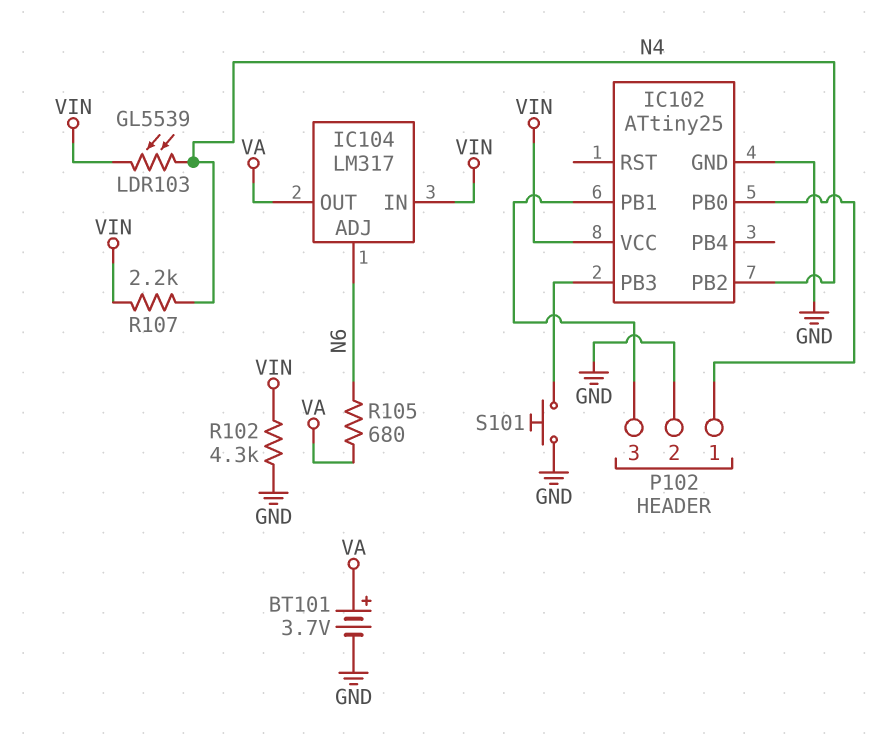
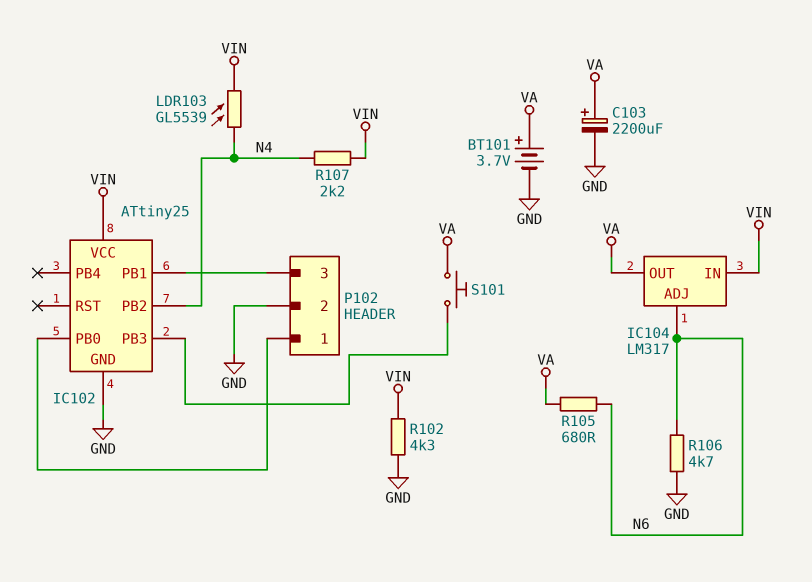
C103: none -> 2200uF (plus VA, minus GND)
R106: none -> 4.7k (GND, N6)
S101: button (GND, IC102/PB3) -> button (IC102/PB3, VA)

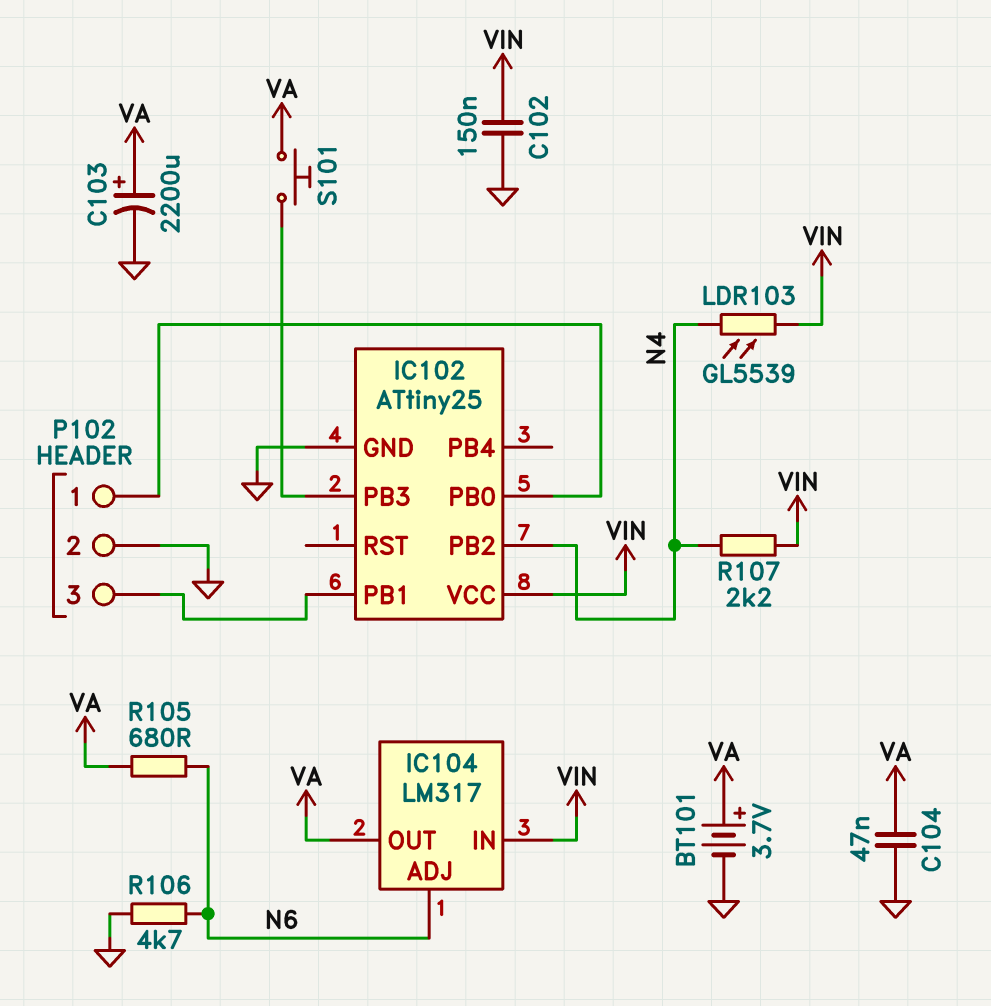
C102: none -> 150nF (GND, VIN)
C104: none -> 47nF (GND, VA)
R102: 4.3k (GND, VIN) -> none

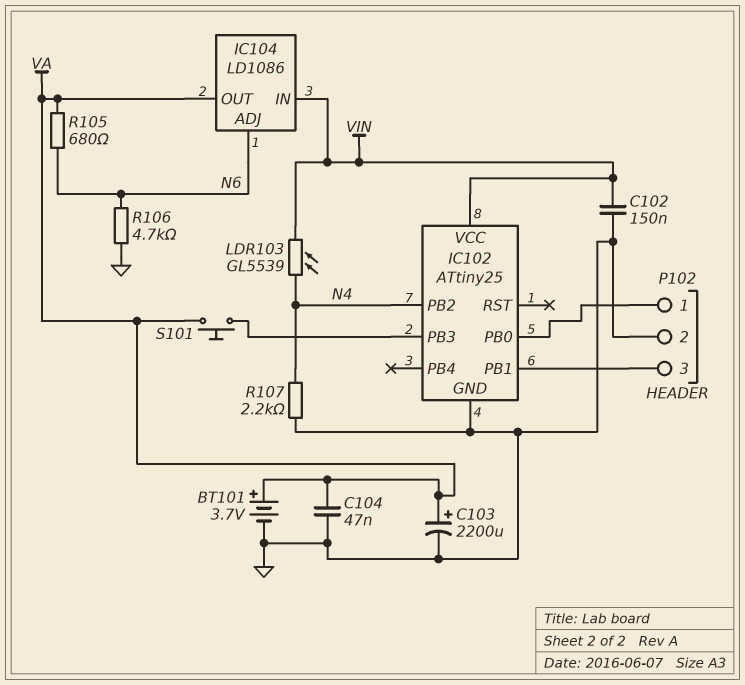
IC104: LM317 -> LD1086
R107: 2.2k (N4, VIN) -> 2.2k (GND, N4)

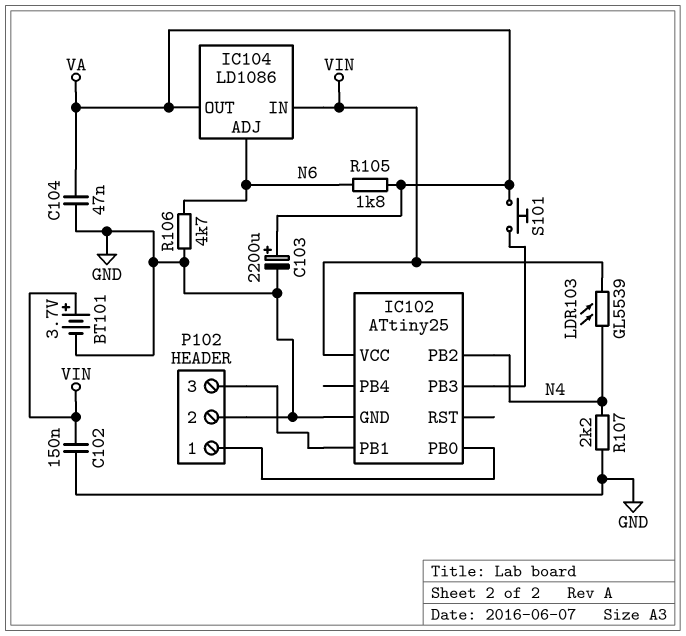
BT101: 3.7V (plus VA, minus GND) -> 3.7V (plus VIN, minus GND)
R105: 680 (N6, VA) -> 1.8k (N6, VA)

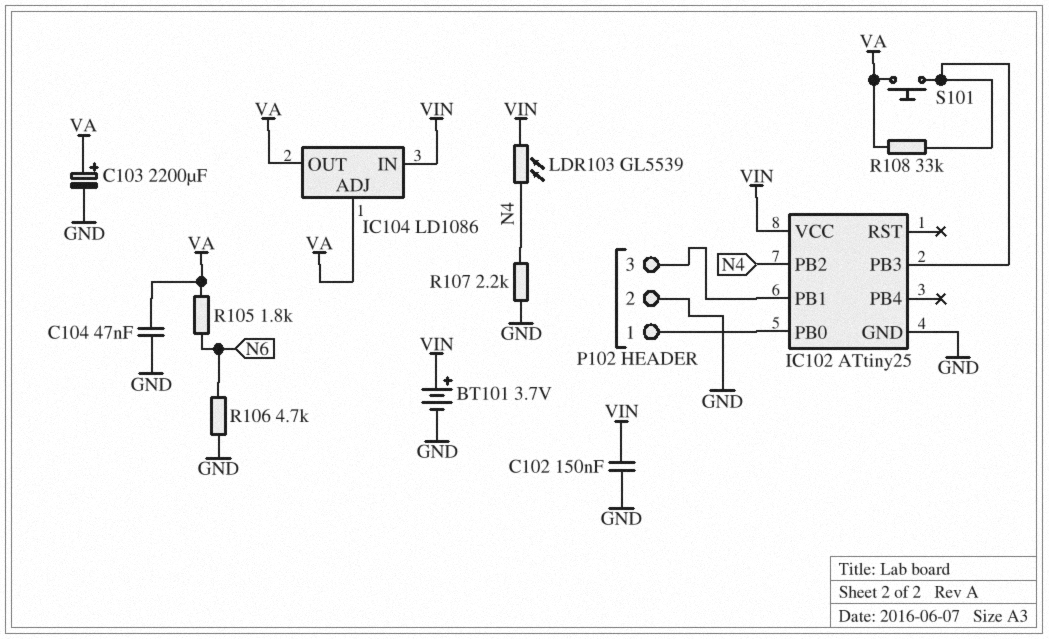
IC104 pin ADJ: N6 -> VA
R108: none -> 33k (IC102/PB3, VA)

